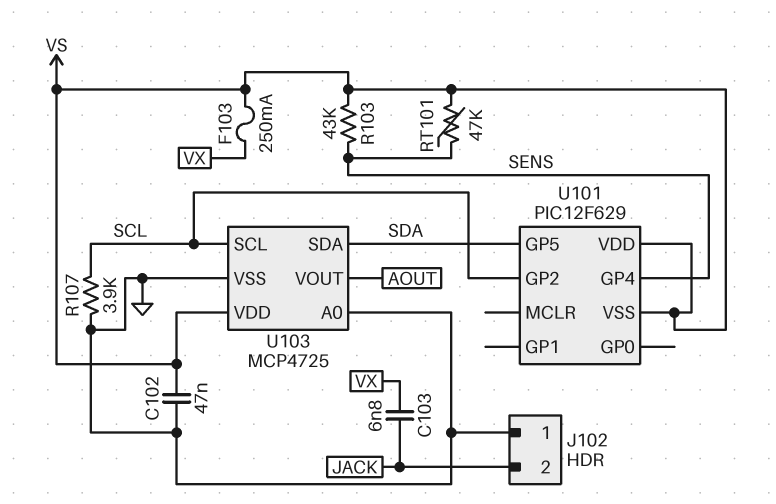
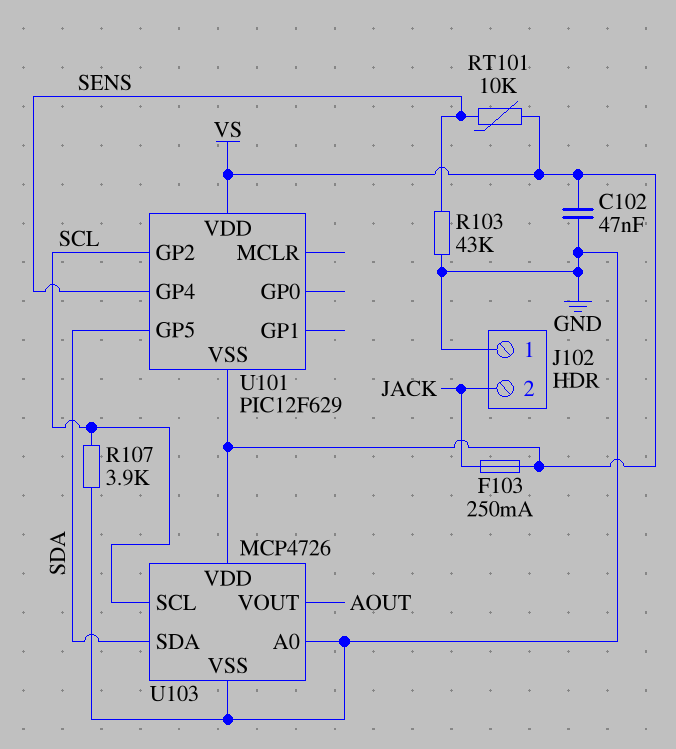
C103: 6.8nF (JACK, VX) -> none
F103: 250mA (VS, VX) -> 250mA (JACK, VS)
R103: 43k (SENS, VS) -> 43k (GND, SENS)
RT101: 47k (SENS, VS) -> 10k (SENS, VS)
U103: MCP4725 -> MCP4726

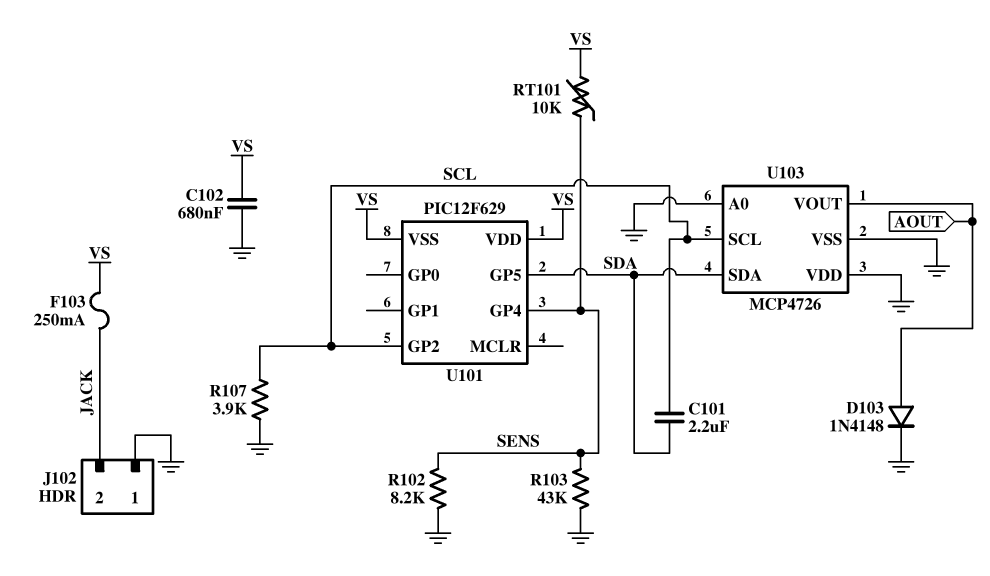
C101: none -> 2.2uF (SCL, SDA)
C102: 47nF (GND, VS) -> 680nF (GND, VS)
D103: none -> diode 1N4148 (A AOUT, K GND)
R102: none -> 8.2k (GND, SENS)
U103 pin VDD: VS -> GND

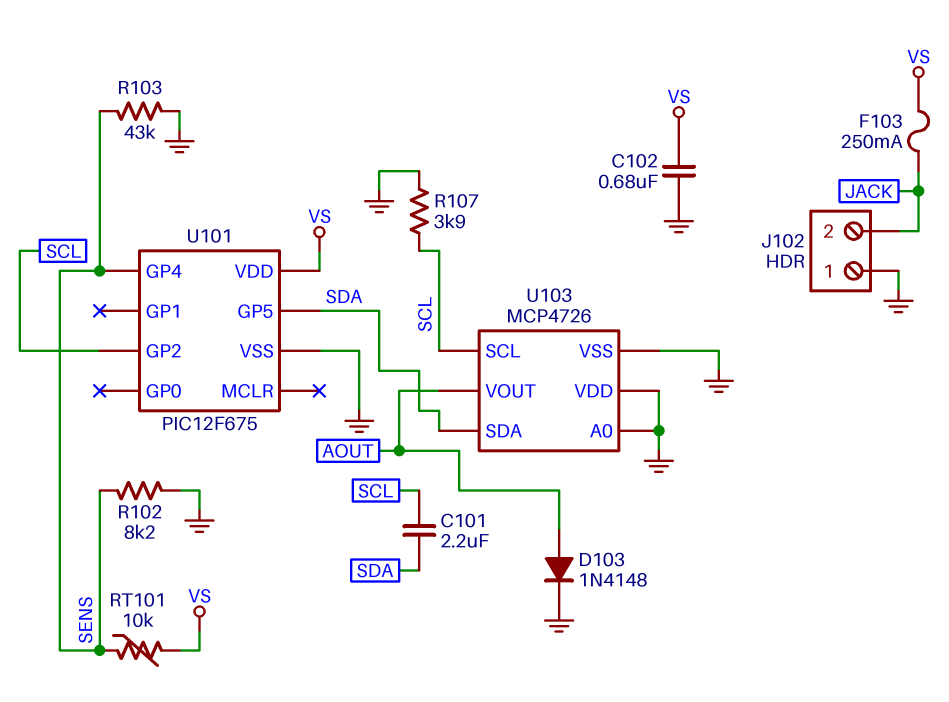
U101: PIC12F629 -> PIC12F675
U101 pin VSS: VS -> GND

